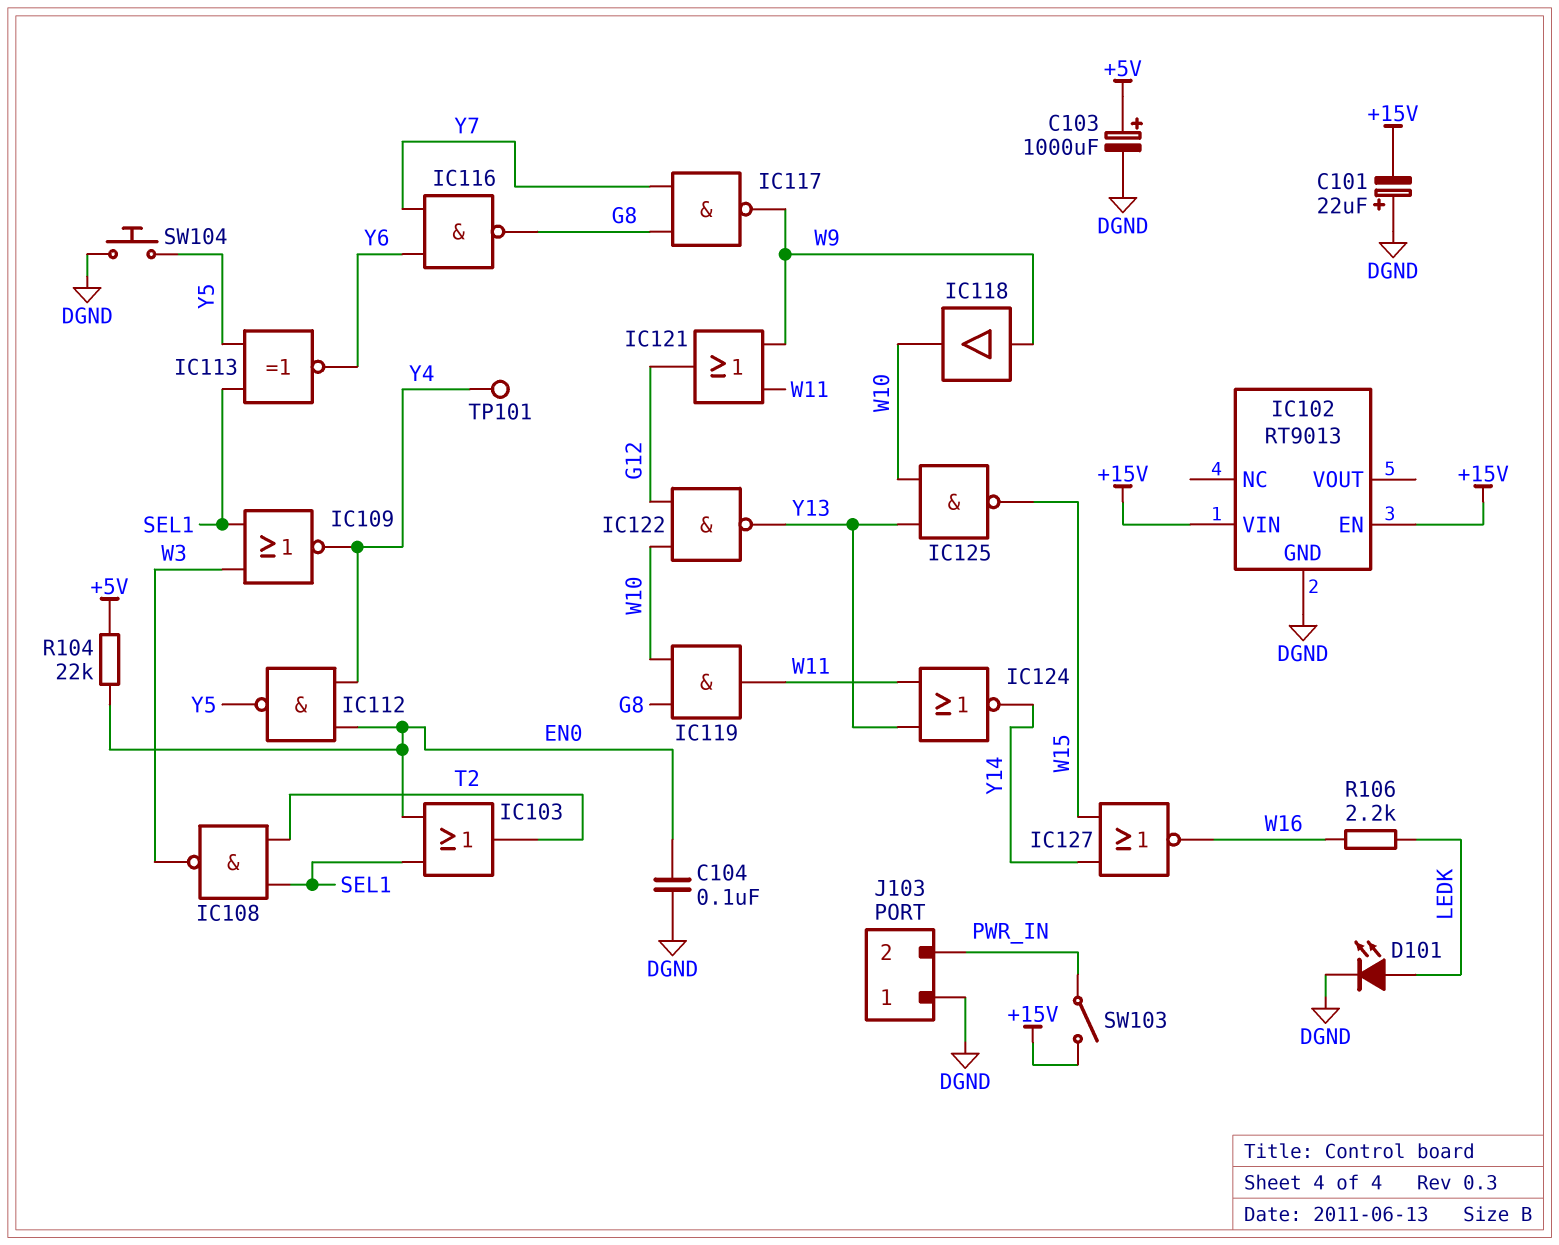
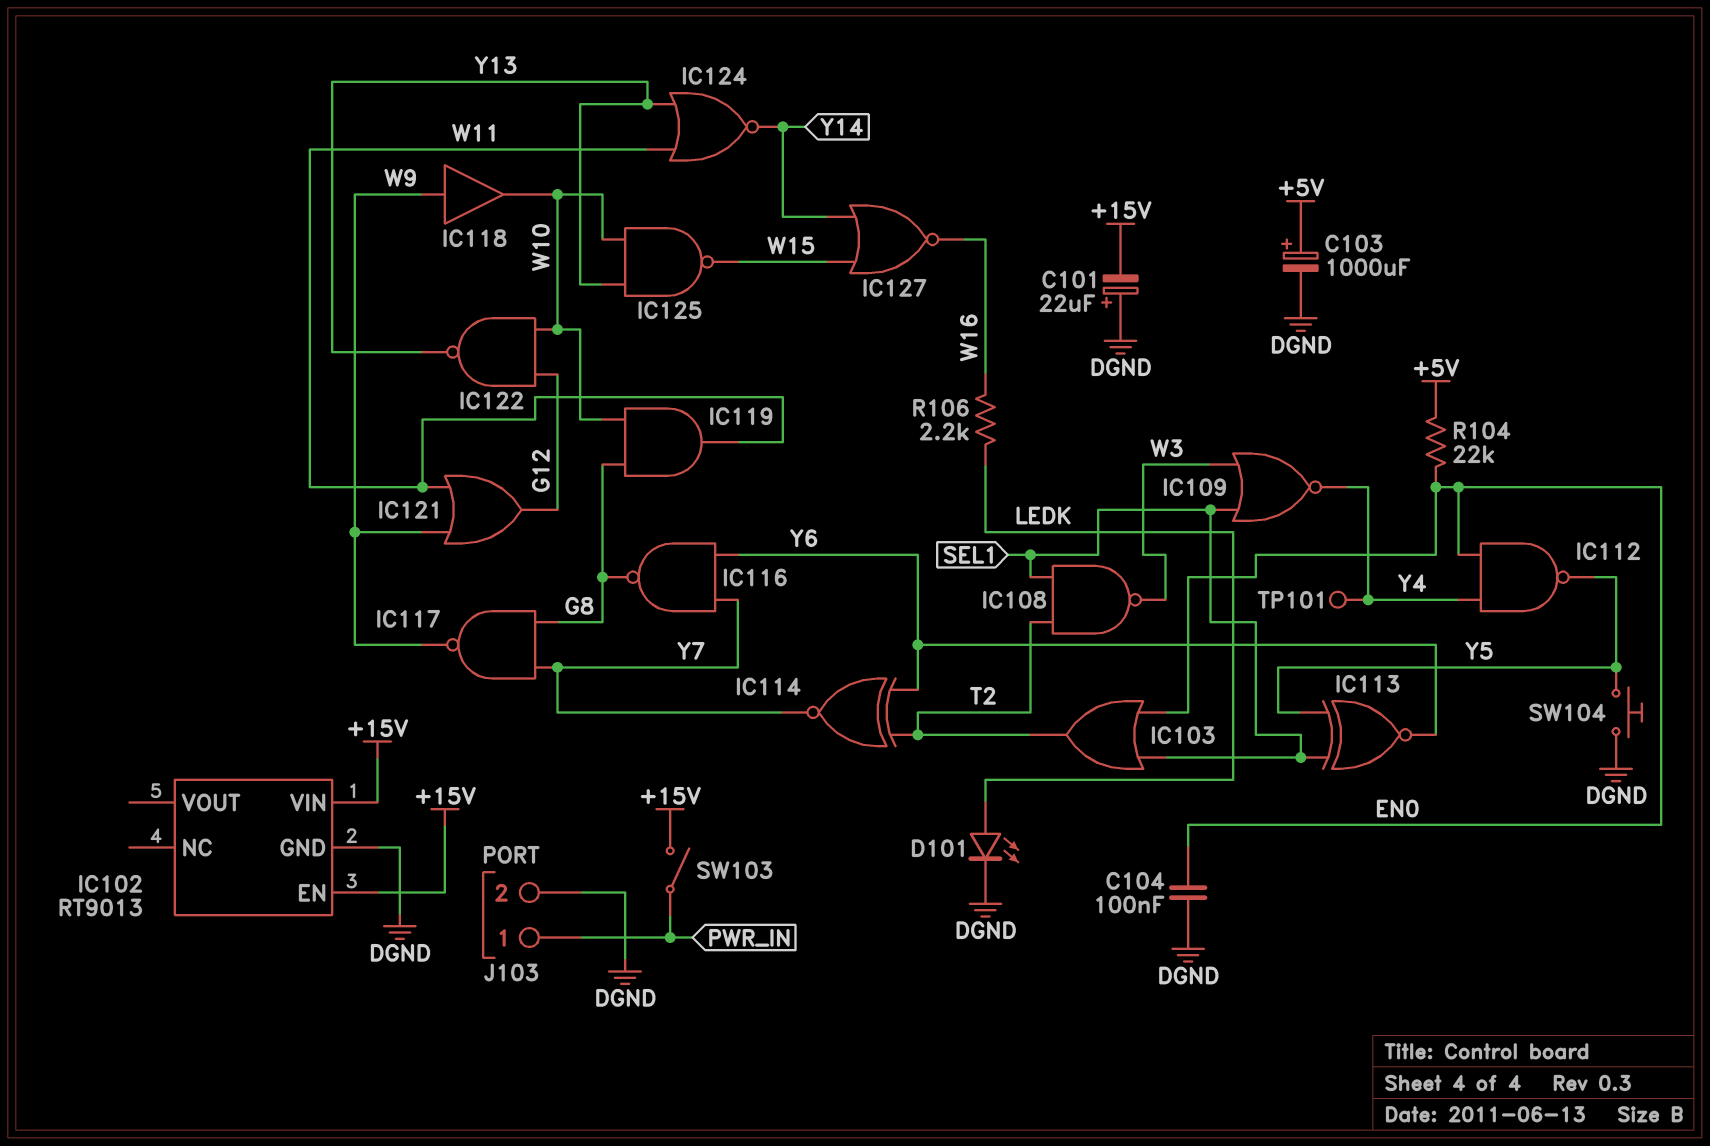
IC114: none -> XNOR (in T2, in Y6, out Y7)
J103 pin 1: DGND -> PWR_IN
J103 pin 2: PWR_IN -> DGND

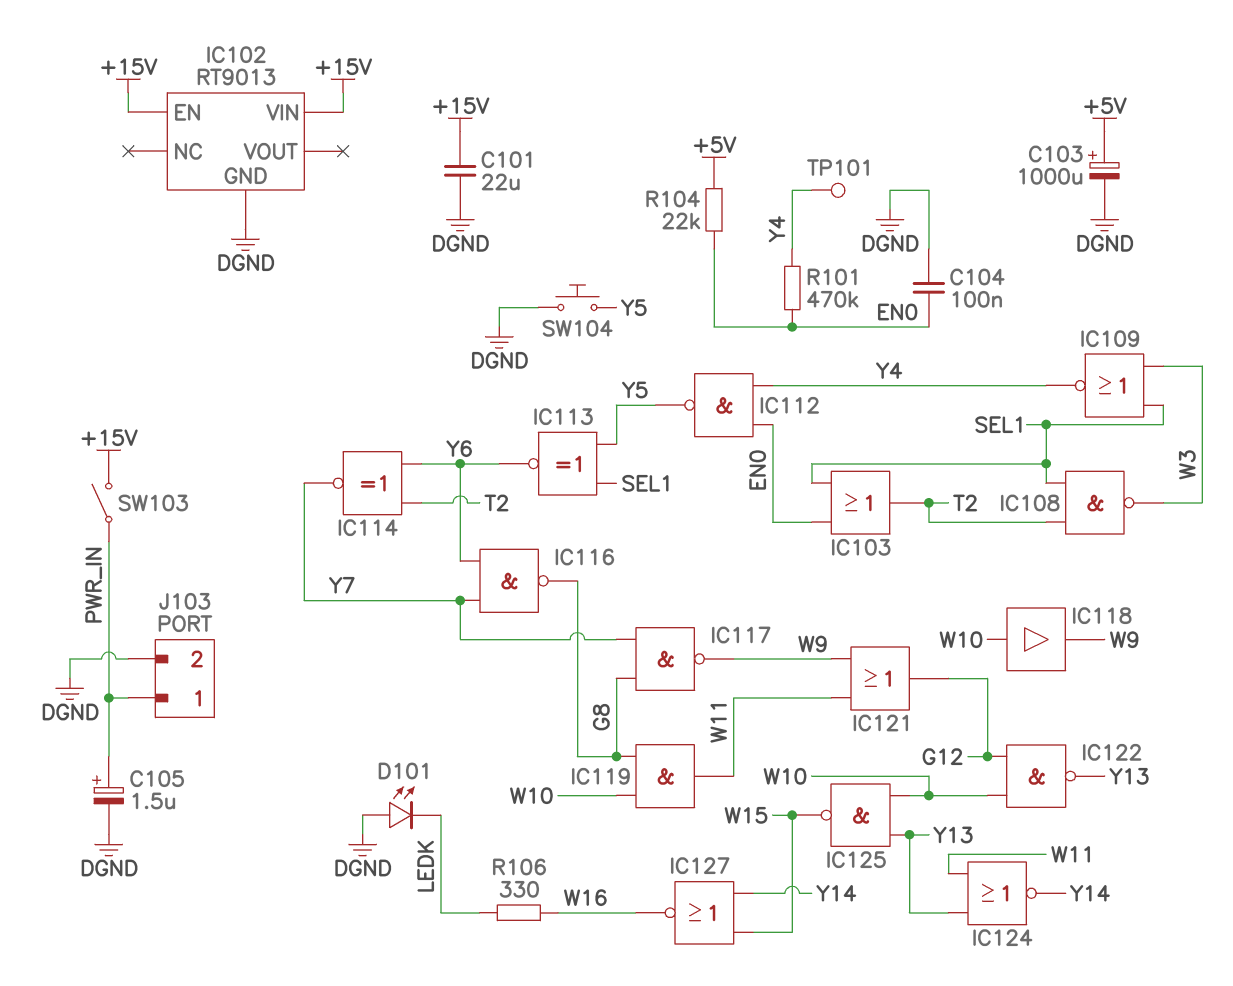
C101: 22uF (plus DGND, minus +15V) -> 22uF (+15V, DGND)
C105: none -> 1.5uF (plus PWR_IN, minus DGND)
D101: LED (A LEDK, K DGND) -> LED (A DGND, K LEDK)
IC118: buffer (in W9, out W10) -> buffer (in W10, out W9)
R101: none -> 470k (EN0, Y4)
R106: 2.2k (LEDK, W16) -> 330 (LEDK, W16)

